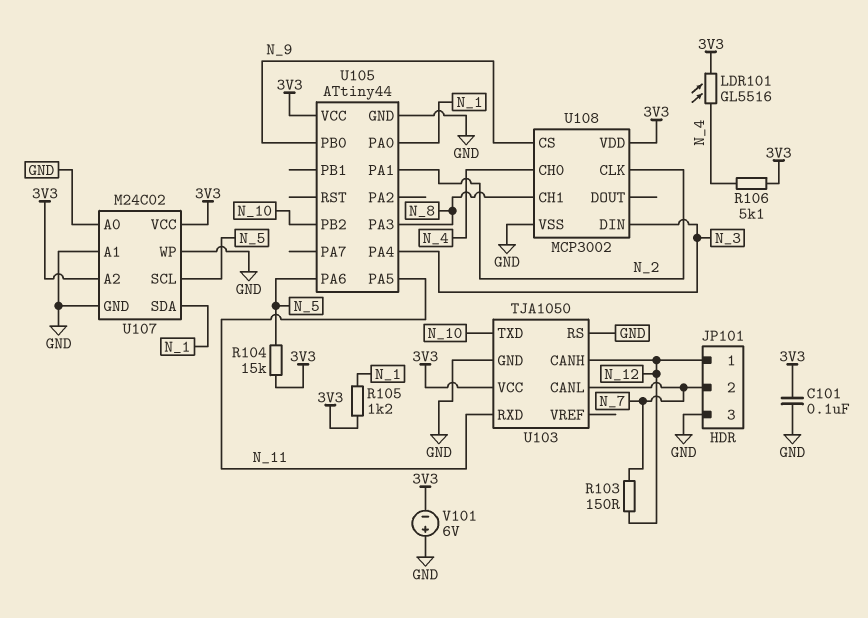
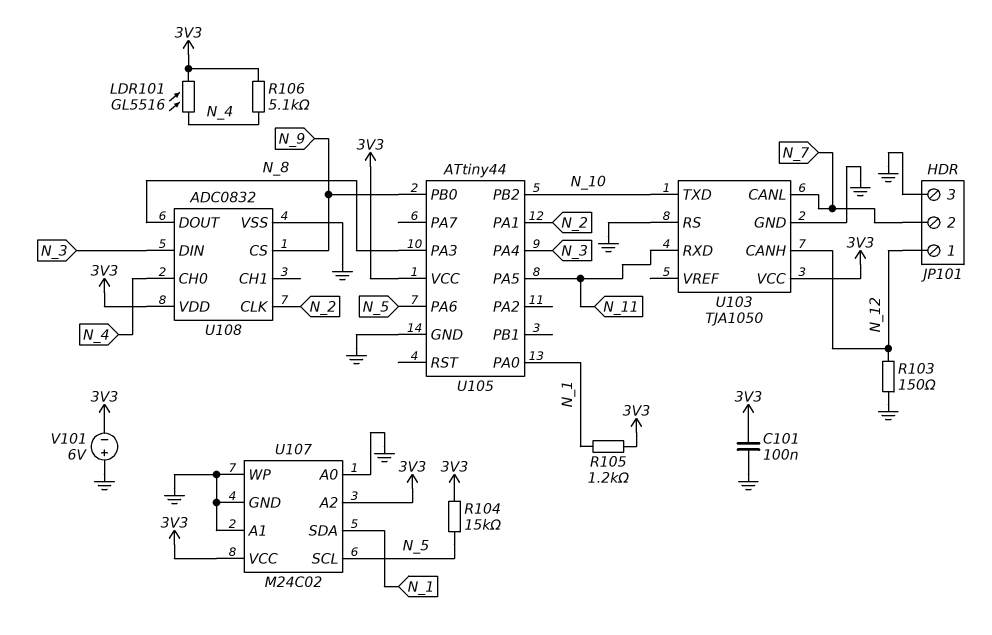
R103: 150 (N_7, N_12) -> 150 (GND, N_12)
U108: MCP3002 -> ADC0832
U108 pin CH1: N_8 -> none
U108 pin DOUT: none -> N_8

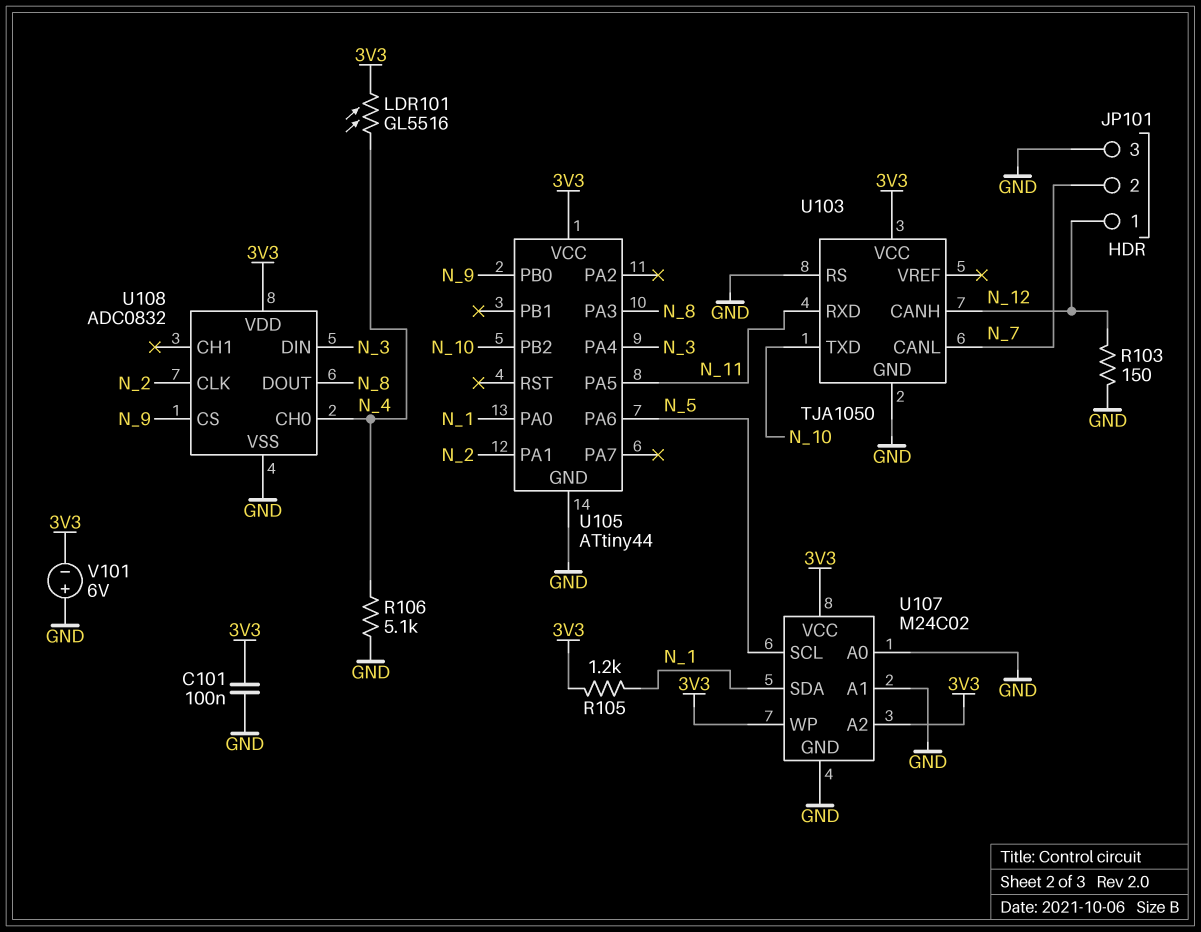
R104: 15k (3V3, N_5) -> none
R106: 5.1k (3V3, N_4) -> 5.1k (GND, N_4)
U107 pin WP: GND -> 3V3

